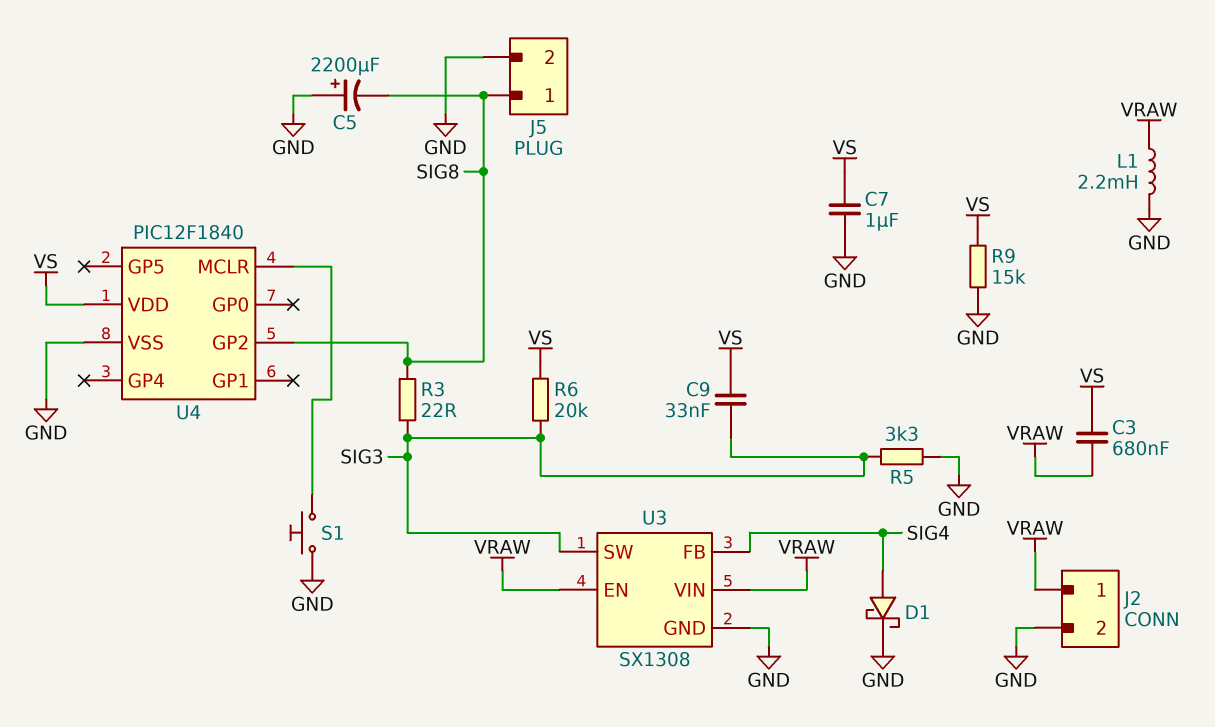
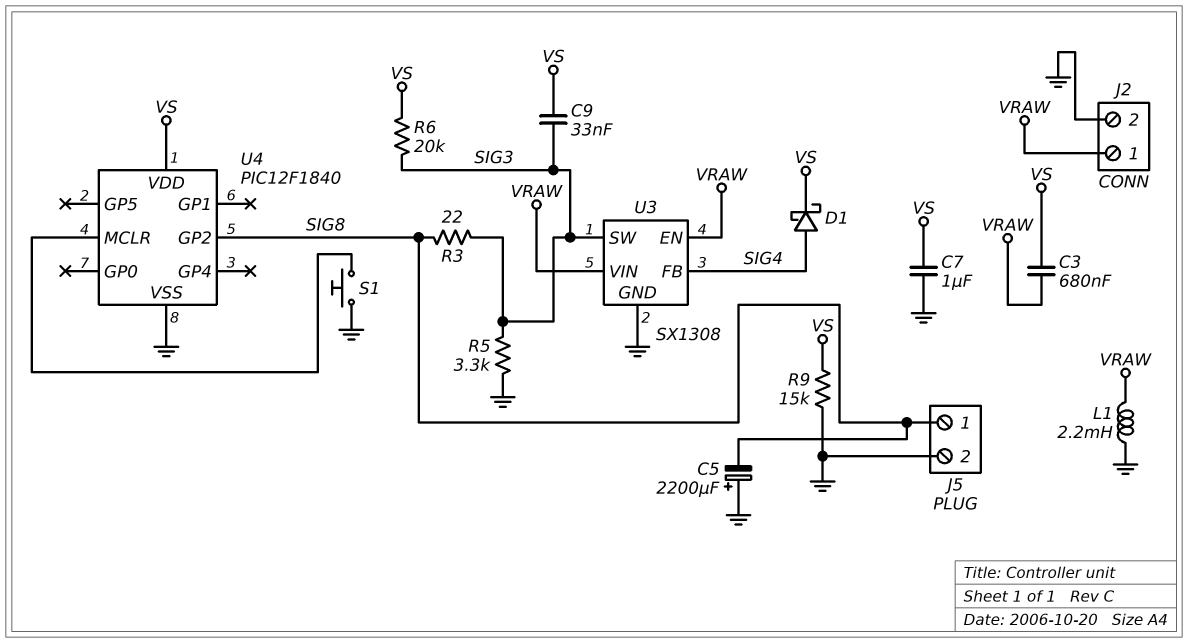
D1: schottky (A SIG4, K GND) -> schottky (A SIG4, K VS)

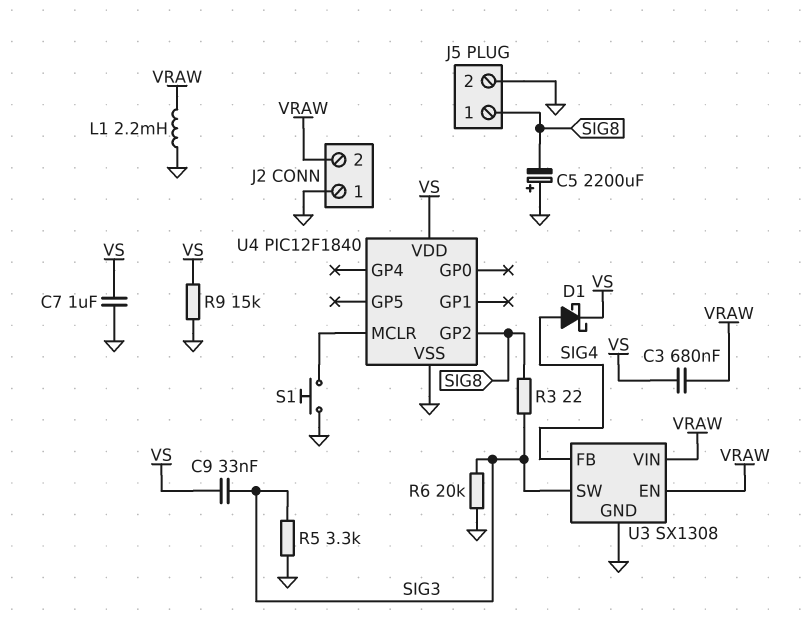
J2 pin 1: VRAW -> GND
J2 pin 2: GND -> VRAW
R6: 20k (SIG3, VS) -> 20k (GND, SIG3)

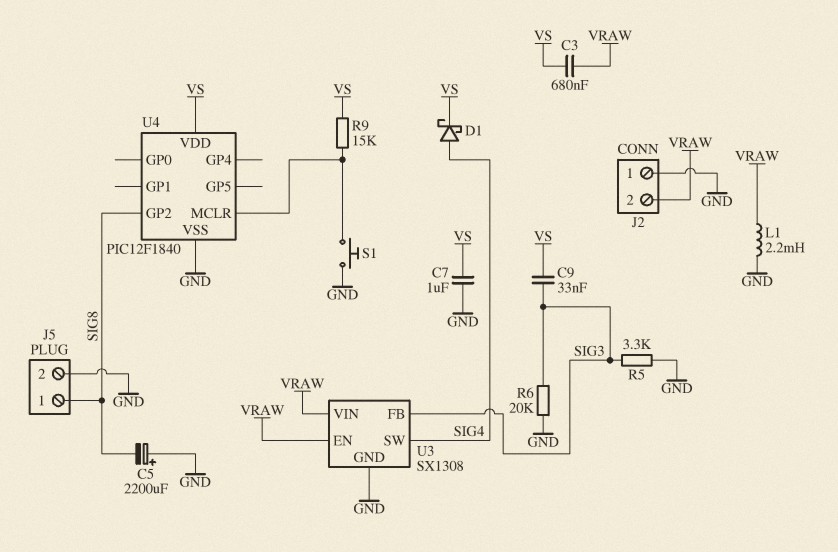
R3: 22 (SIG3, SIG8) -> none
R9: 15k (GND, VS) -> 15k (U4/MCLR, VS)
U3 pin FB: SIG4 -> SIG3
U3 pin SW: SIG3 -> SIG4

